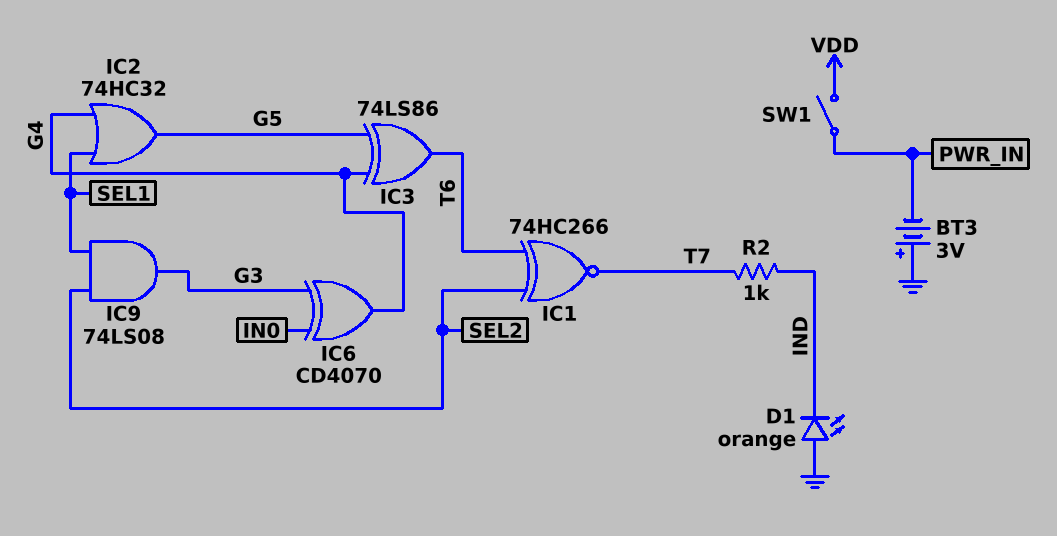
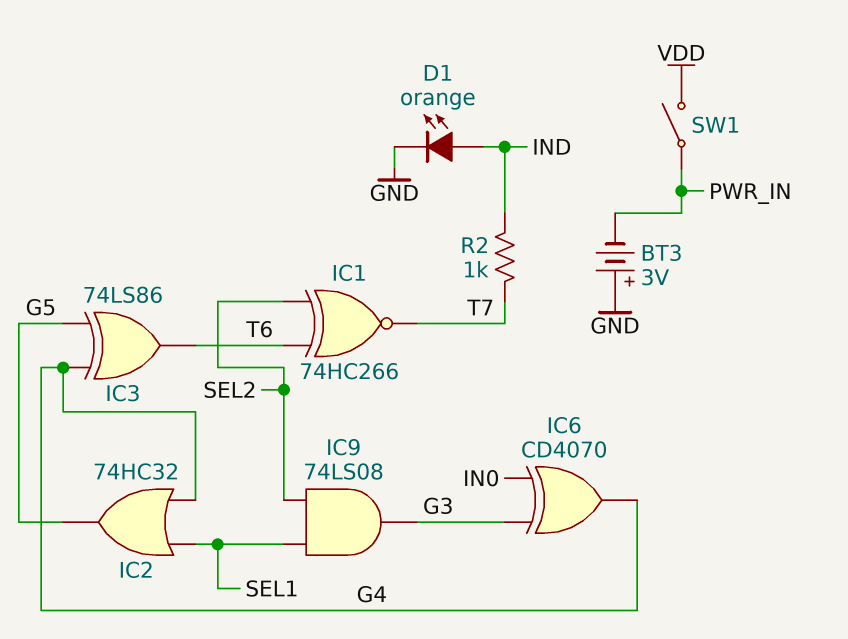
D1: LED orange (A GND, K IND) -> LED orange (A IND, K GND)

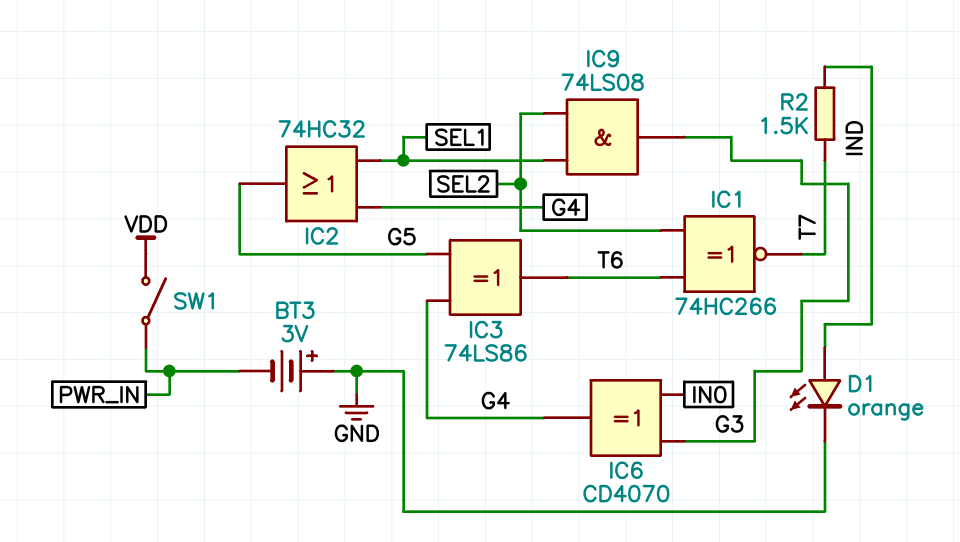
R2: 1k (IND, T7) -> 1.5k (IND, T7)

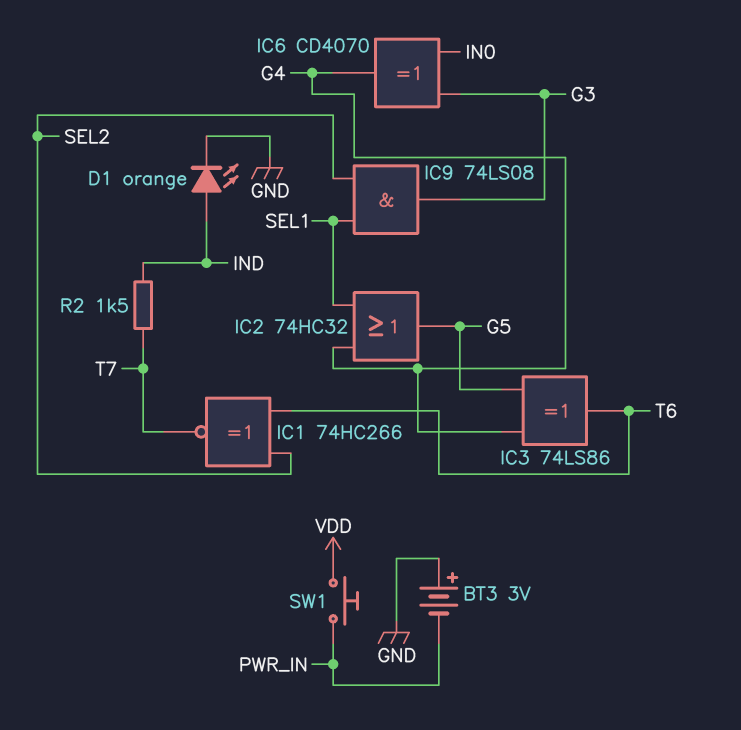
SW1: switch (PWR_IN, VDD) -> button (PWR_IN, VDD)

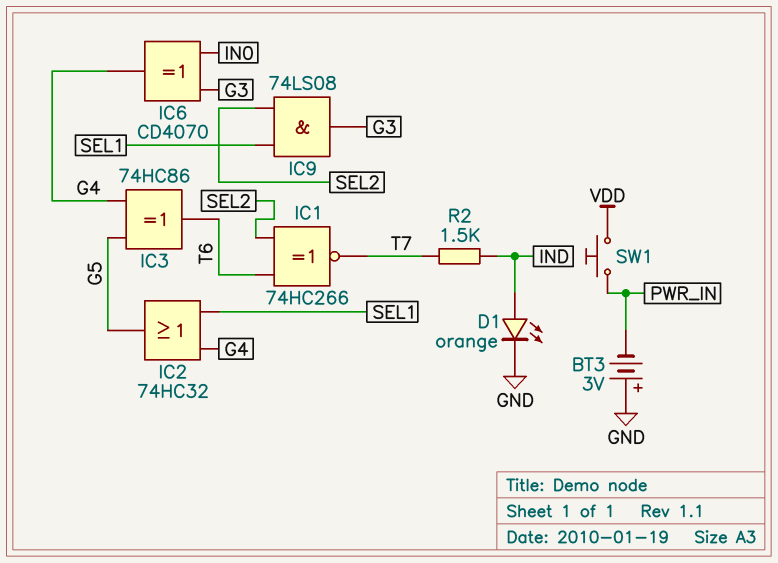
IC3: XOR 74LS86 (in G4, in G5, out T6) -> XOR 74HC86 (in G4, in G5, out T6)

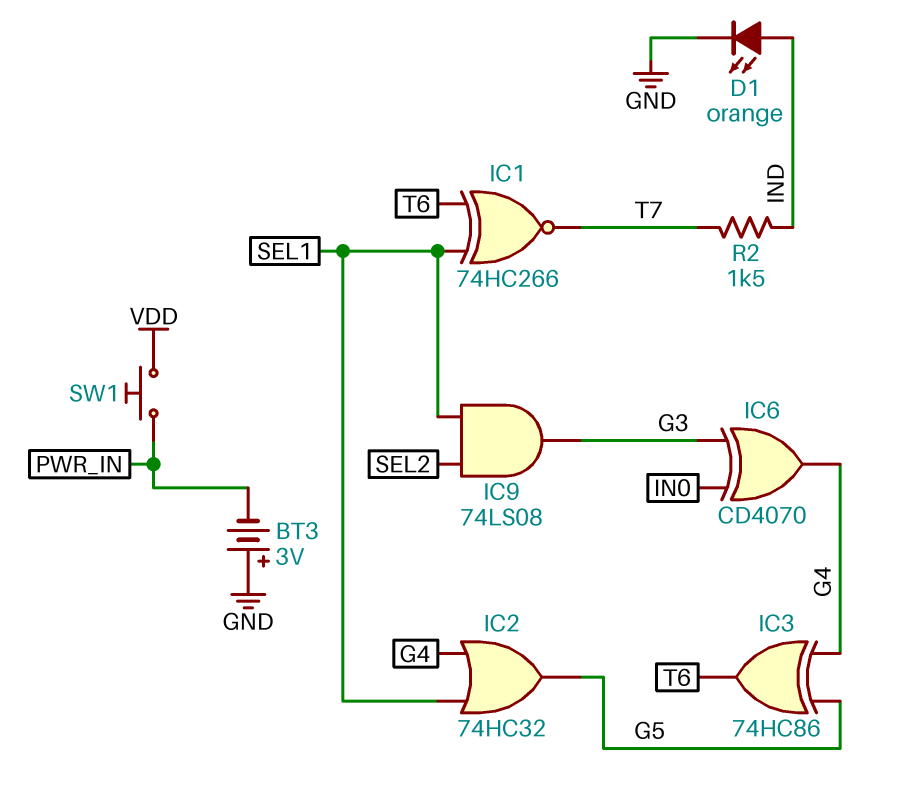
IC1: XNOR 74HC266 (in SEL2, in T6, out T7) -> XNOR 74HC266 (in SEL1, in T6, out T7)

